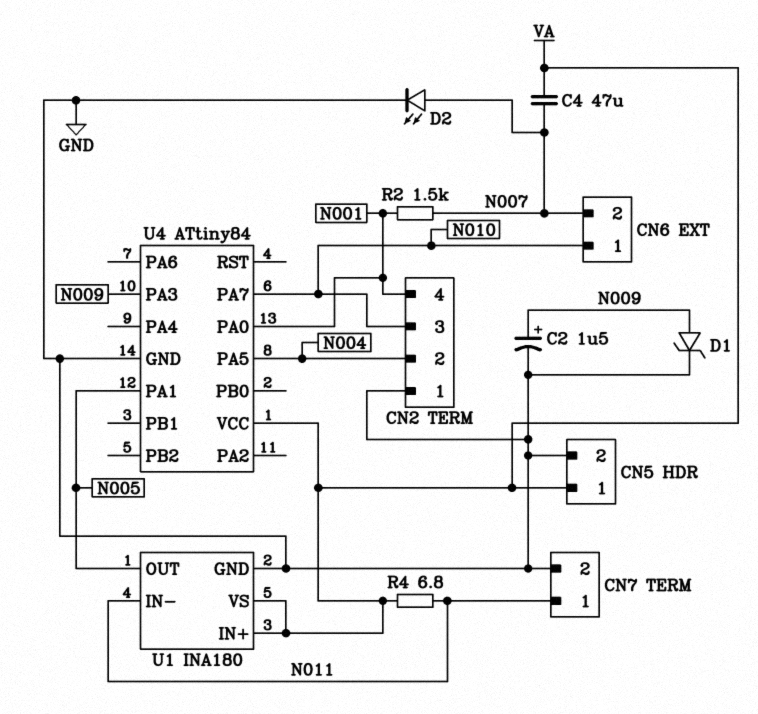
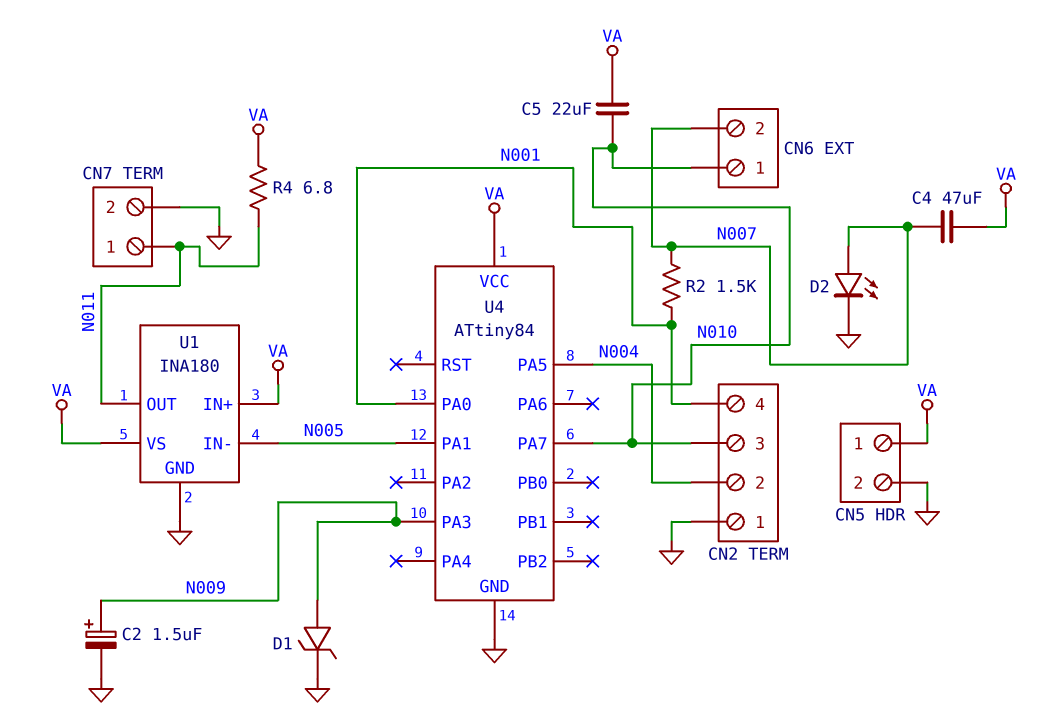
C5: none -> 22uF (N010, VA)
U1 pin IN-: N011 -> N005
U1 pin OUT: N005 -> N011

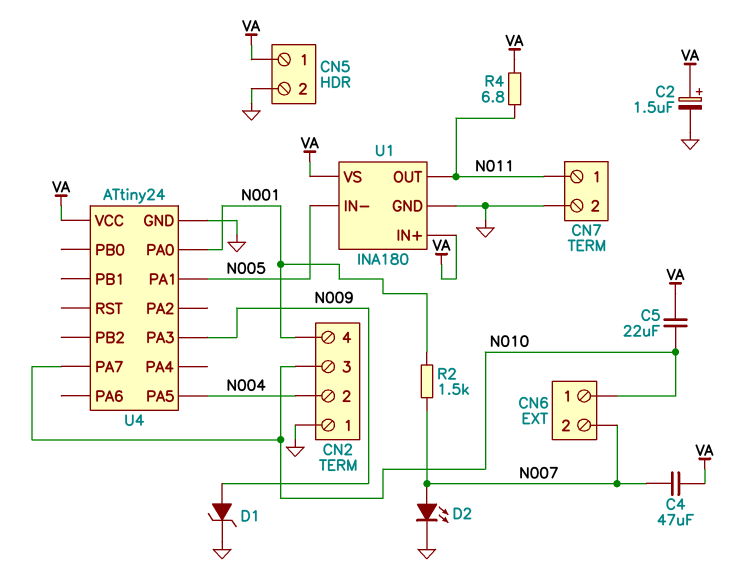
C2: 1.5uF (plus N009, minus GND) -> 1.5uF (plus VA, minus GND)
U4: ATtiny84 -> ATtiny24

